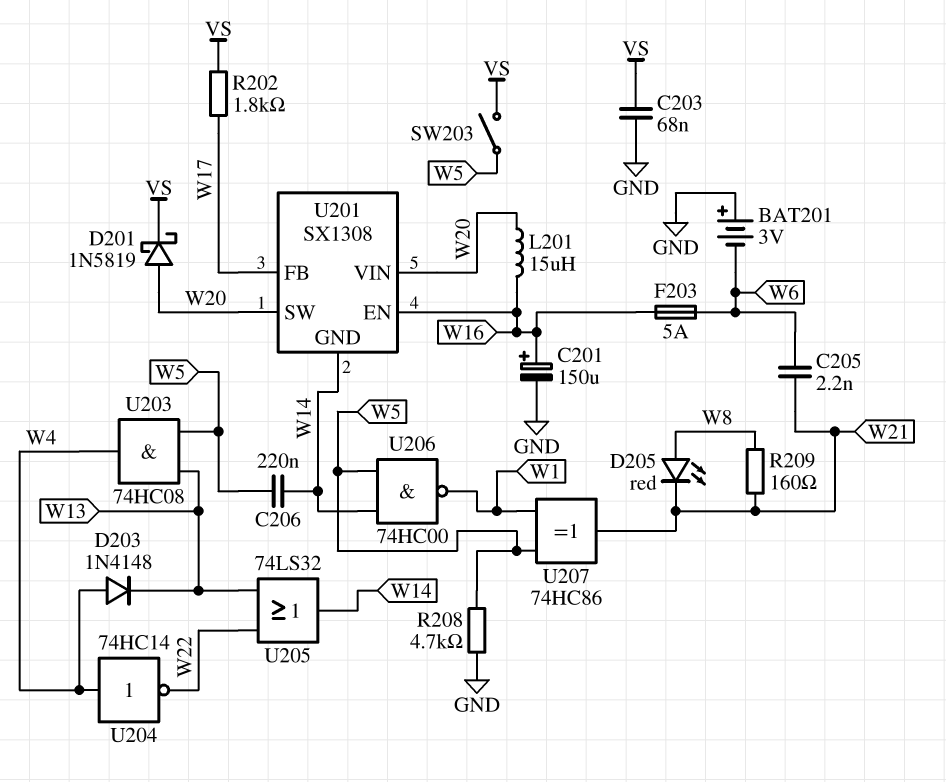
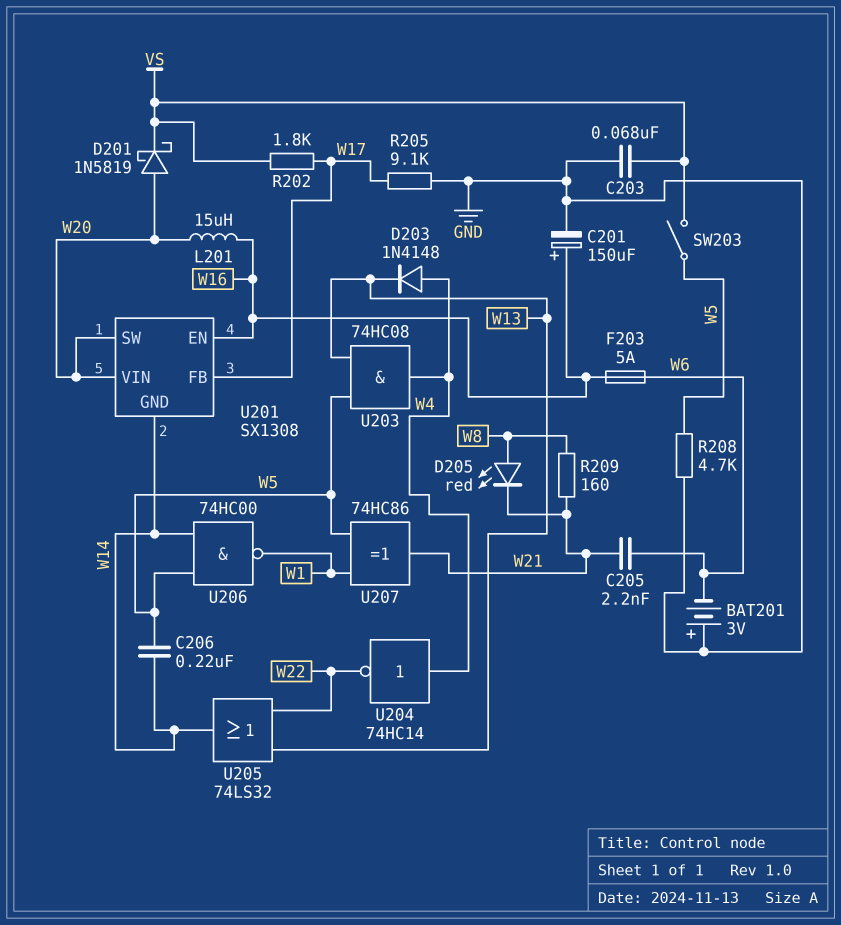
R205: none -> 9.1k (GND, W17)

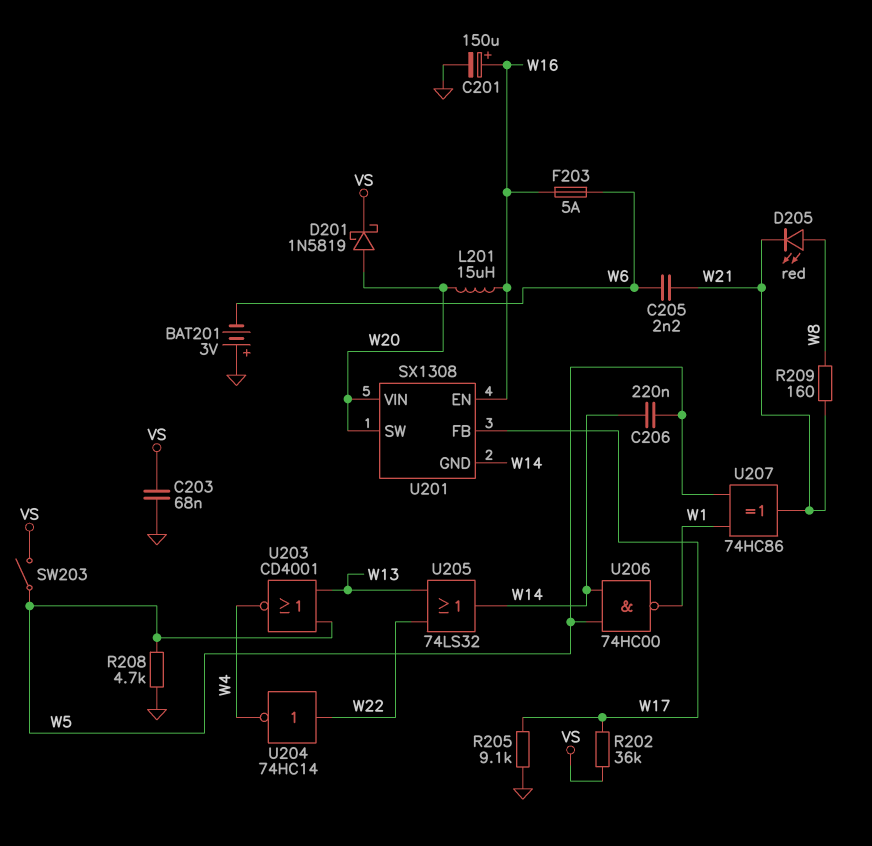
D203: diode 1N4148 (A W4, K W13) -> none
R202: 1.8k (VS, W17) -> 36k (VS, W17)
U203: AND 74HC08 (in W5, in W13, out W4) -> NOR CD4001 (in W5, in W13, out W4)
U204: NOT 74HC14 (in W4, out W22) -> NOT 74HC14 (in W22, out W4)

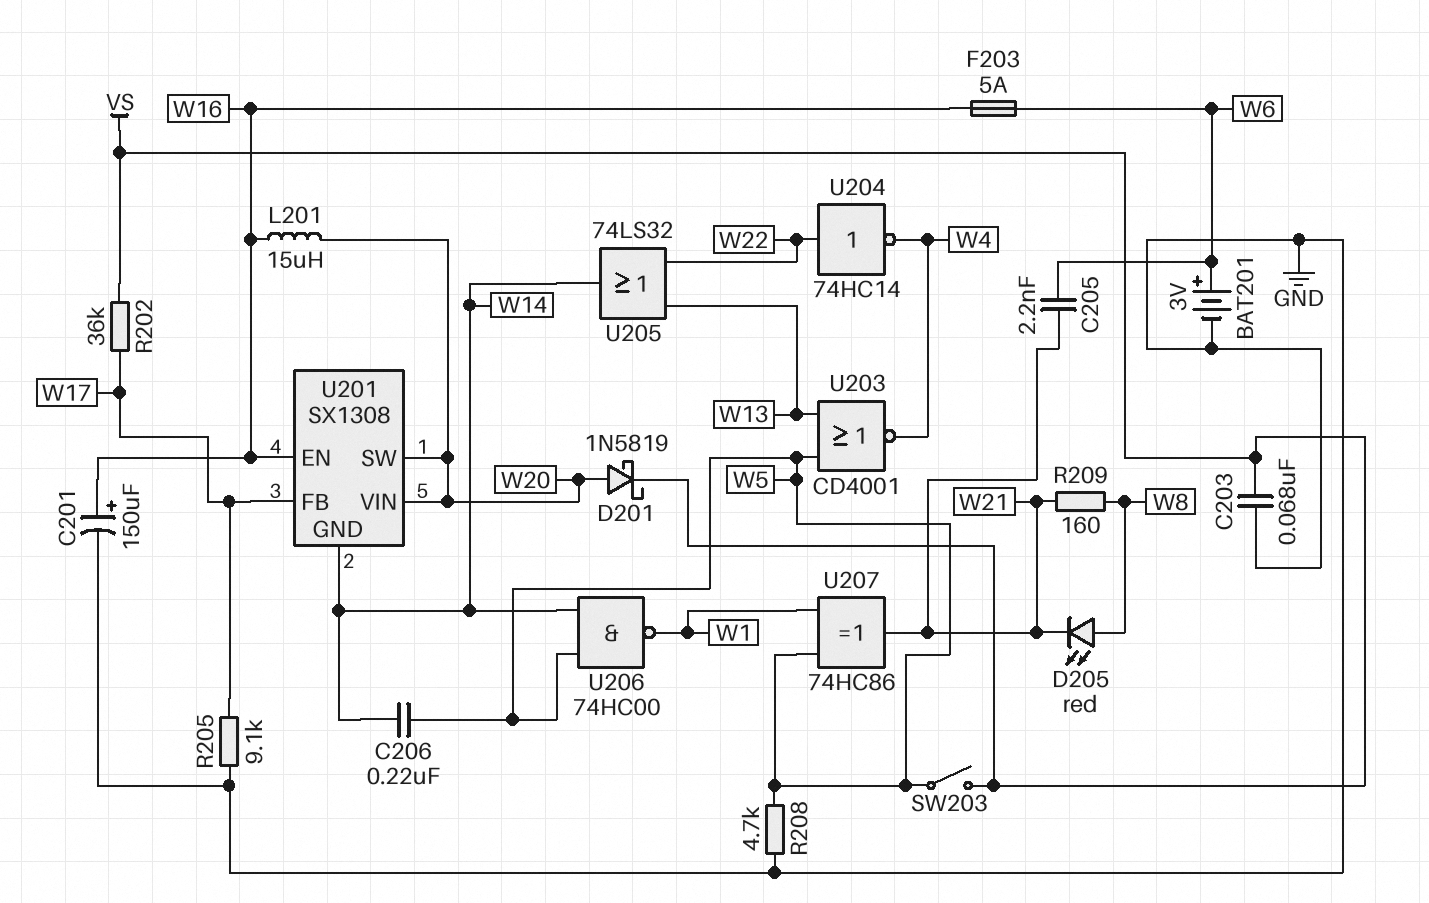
BAT201: 3V (plus GND, minus W6) -> 3V (plus W6, minus GND)

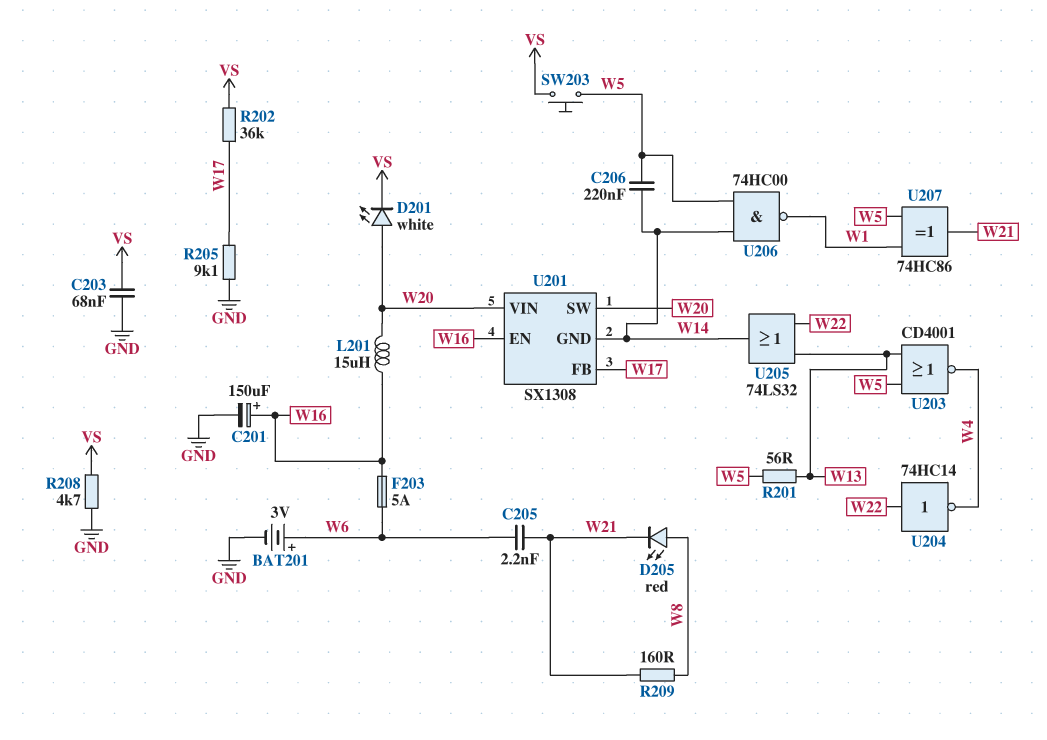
D201: schottky 1N5819 (A W20, K VS) -> LED white (A W20, K VS)
R201: none -> 56 (W5, W13)
R208: 4.7k (GND, W5) -> 4.7k (GND, VS)
SW203: switch (VS, W5) -> button (VS, W5)

